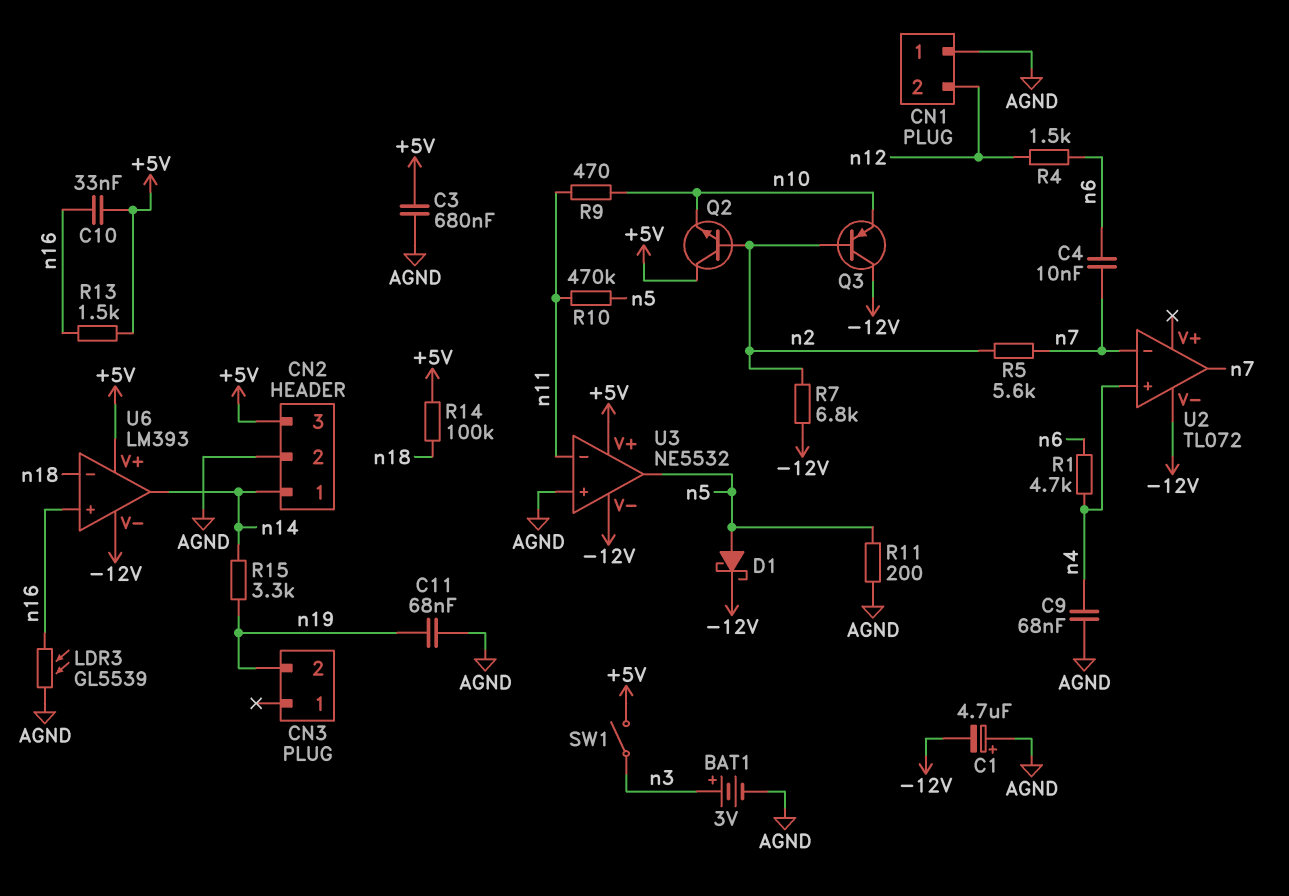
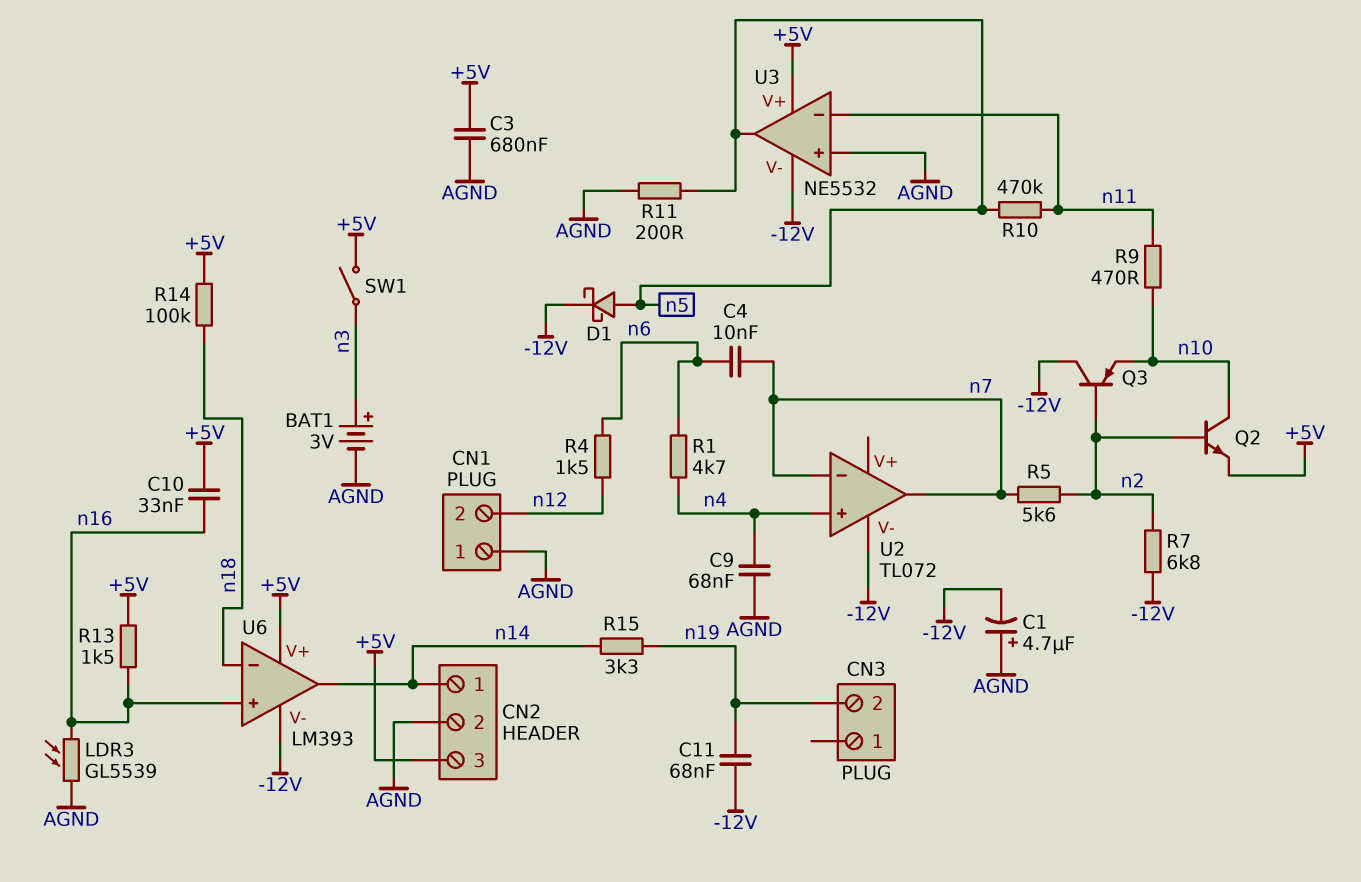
C11: 68nF (AGND, n19) -> 68nF (-12V, n19)
Q2: NPN (B n2, C +5V, E n10) -> NPN (B n2, C n10, E +5V)

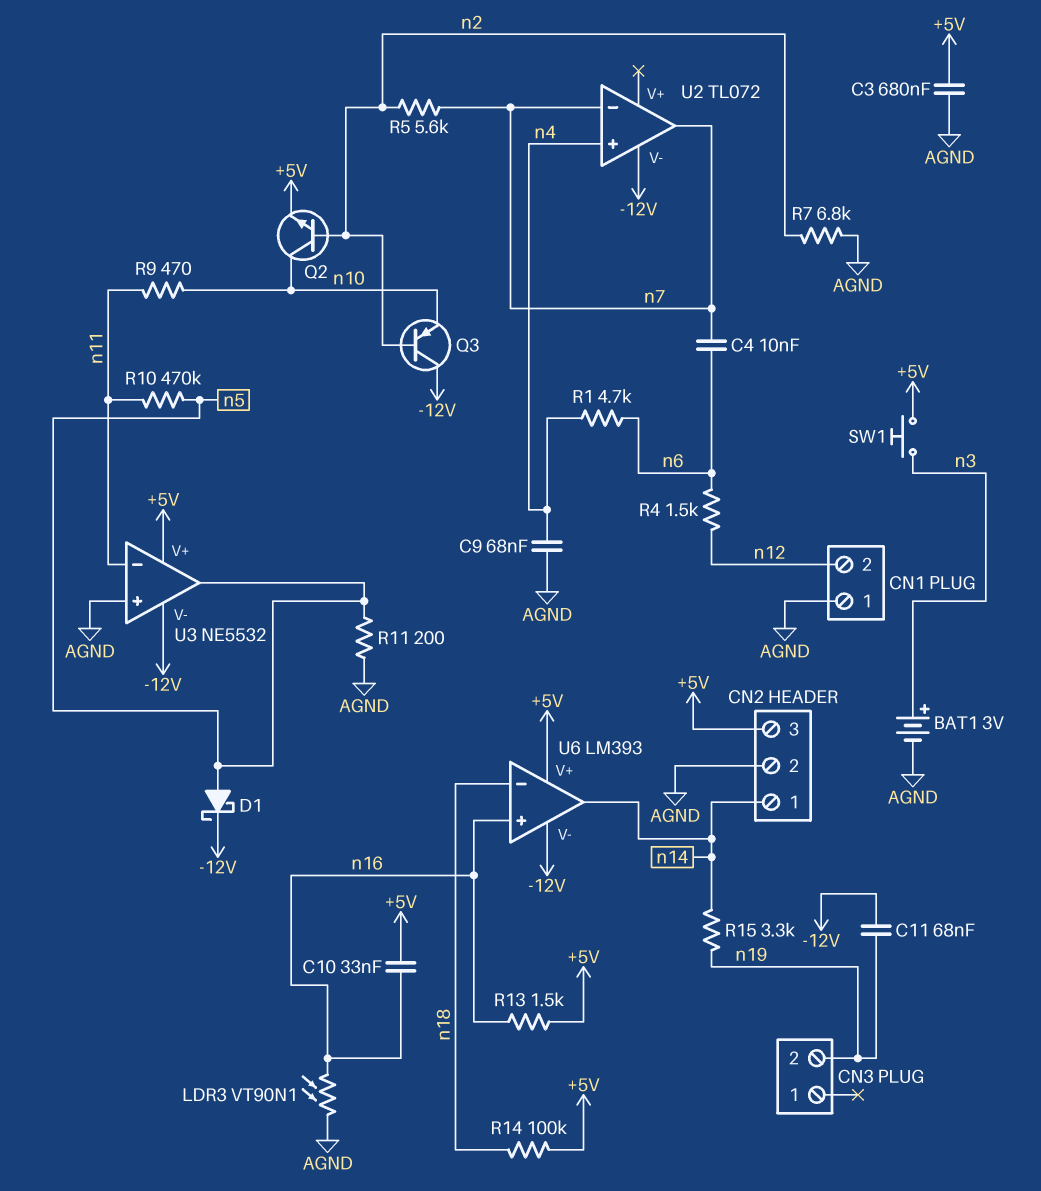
C1: 4.7uF (plus AGND, minus -12V) -> none
LDR3: GL5539 (AGND, n16) -> VT90N1 (AGND, n16)
R7: 6.8k (-12V, n2) -> 6.8k (AGND, n2)
SW1: switch (+5V, n3) -> button (+5V, n3)

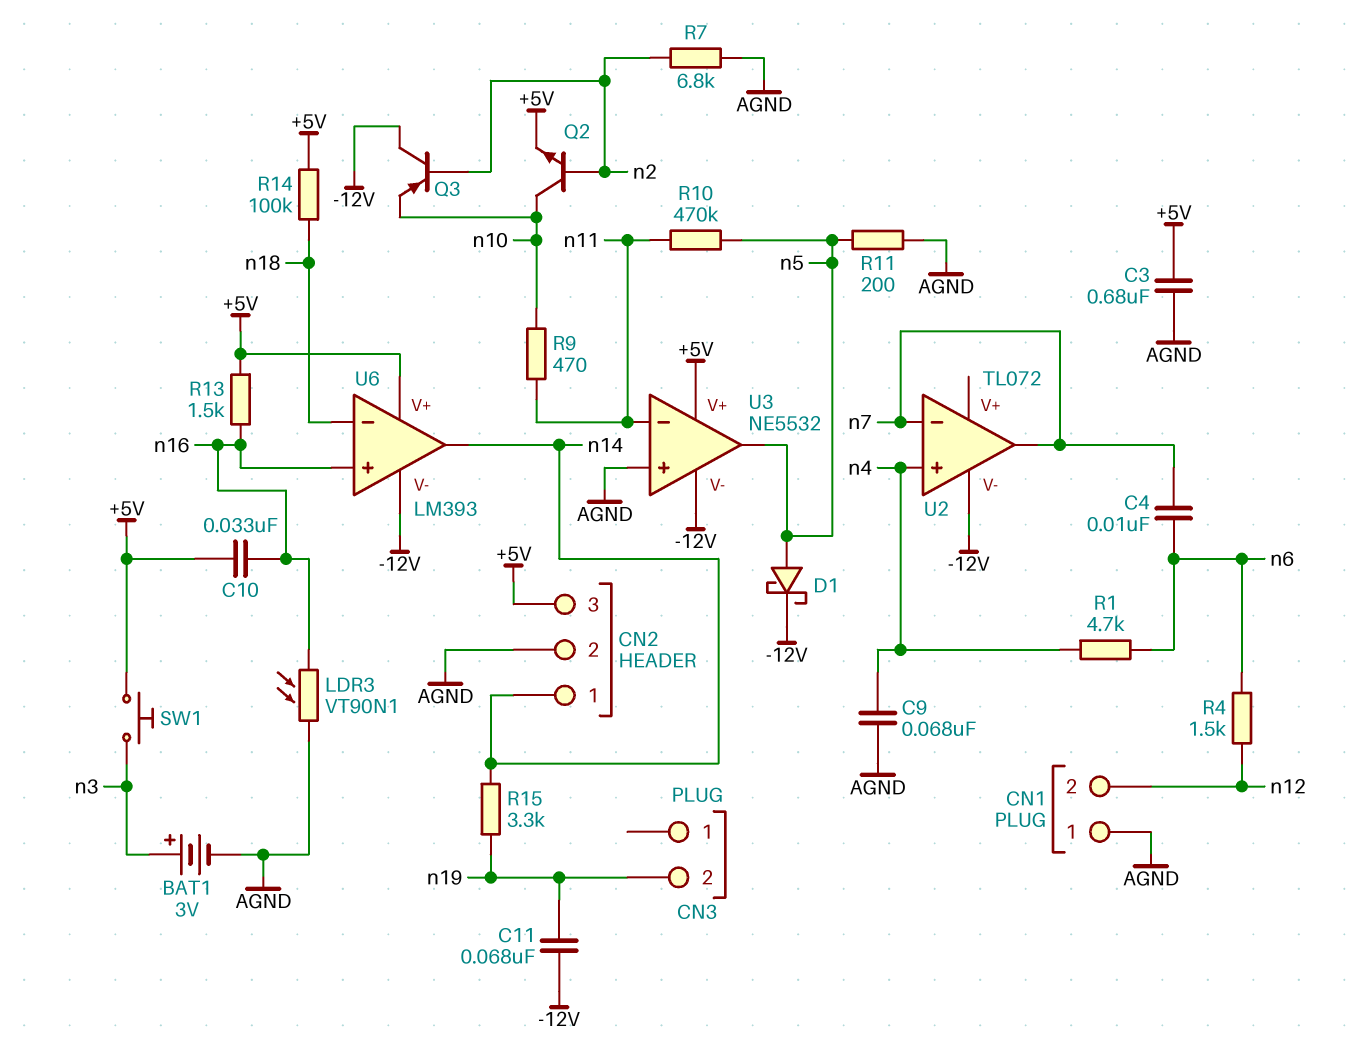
R5: 5.6k (n2, n7) -> none

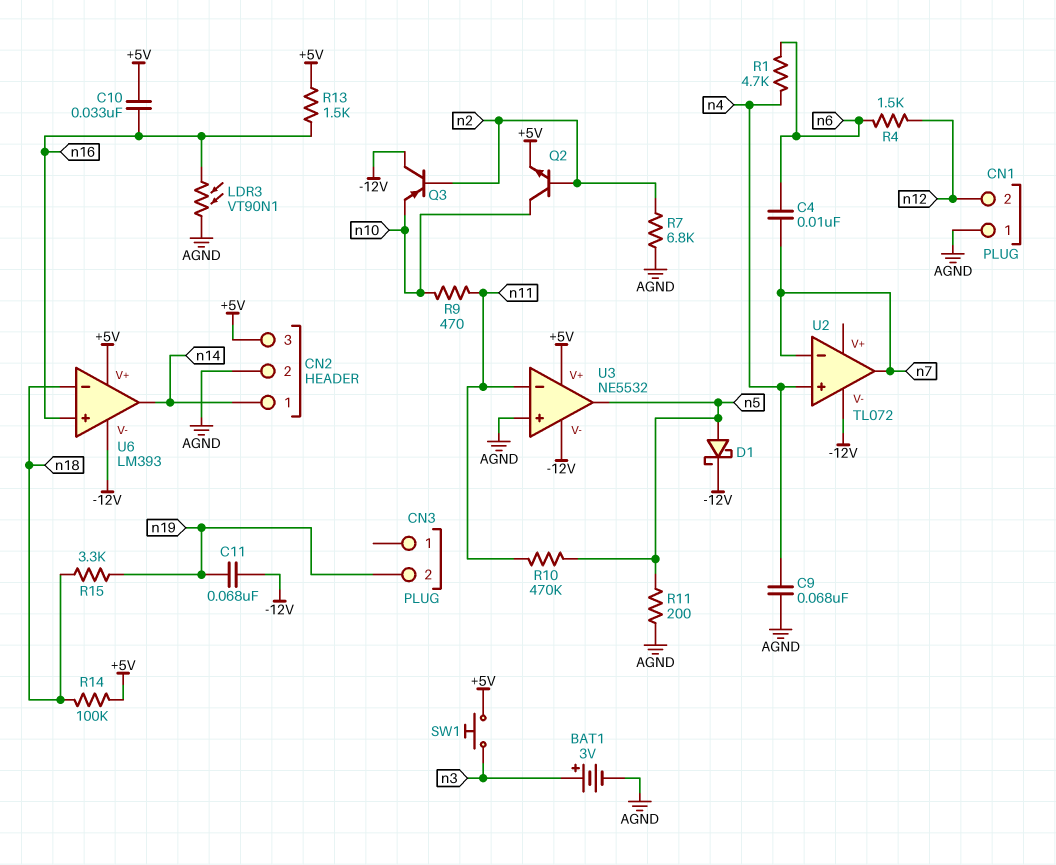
C3: 680nF (+5V, AGND) -> none
R15: 3.3k (n14, n19) -> 3.3k (n18, n19)

